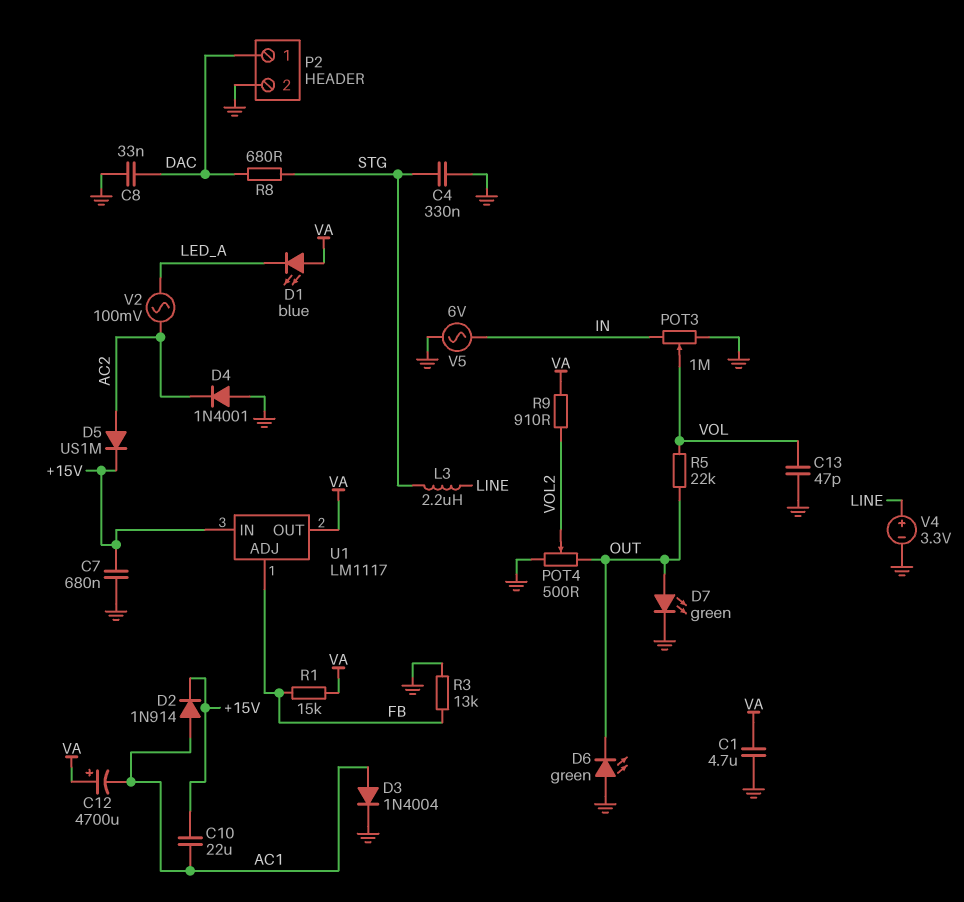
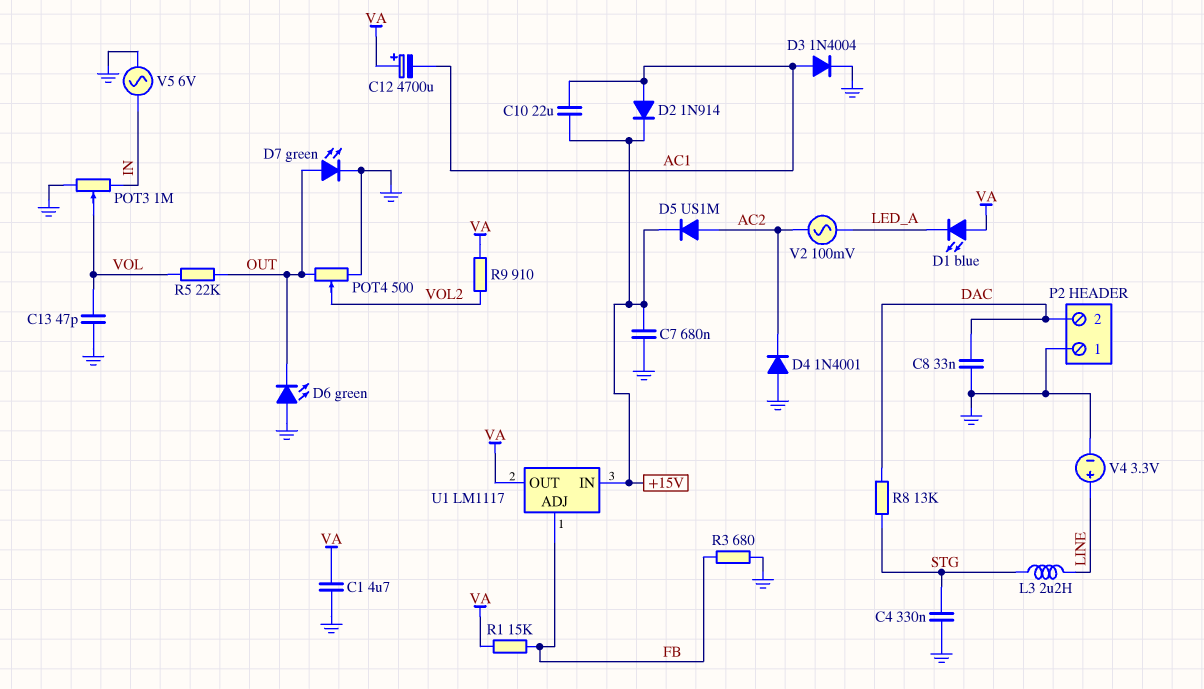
P2 pin 1: DAC -> GND
P2 pin 2: GND -> DAC
R3: 13k (FB, GND) -> 680 (FB, GND)
R8: 680 (DAC, STG) -> 13k (DAC, STG)

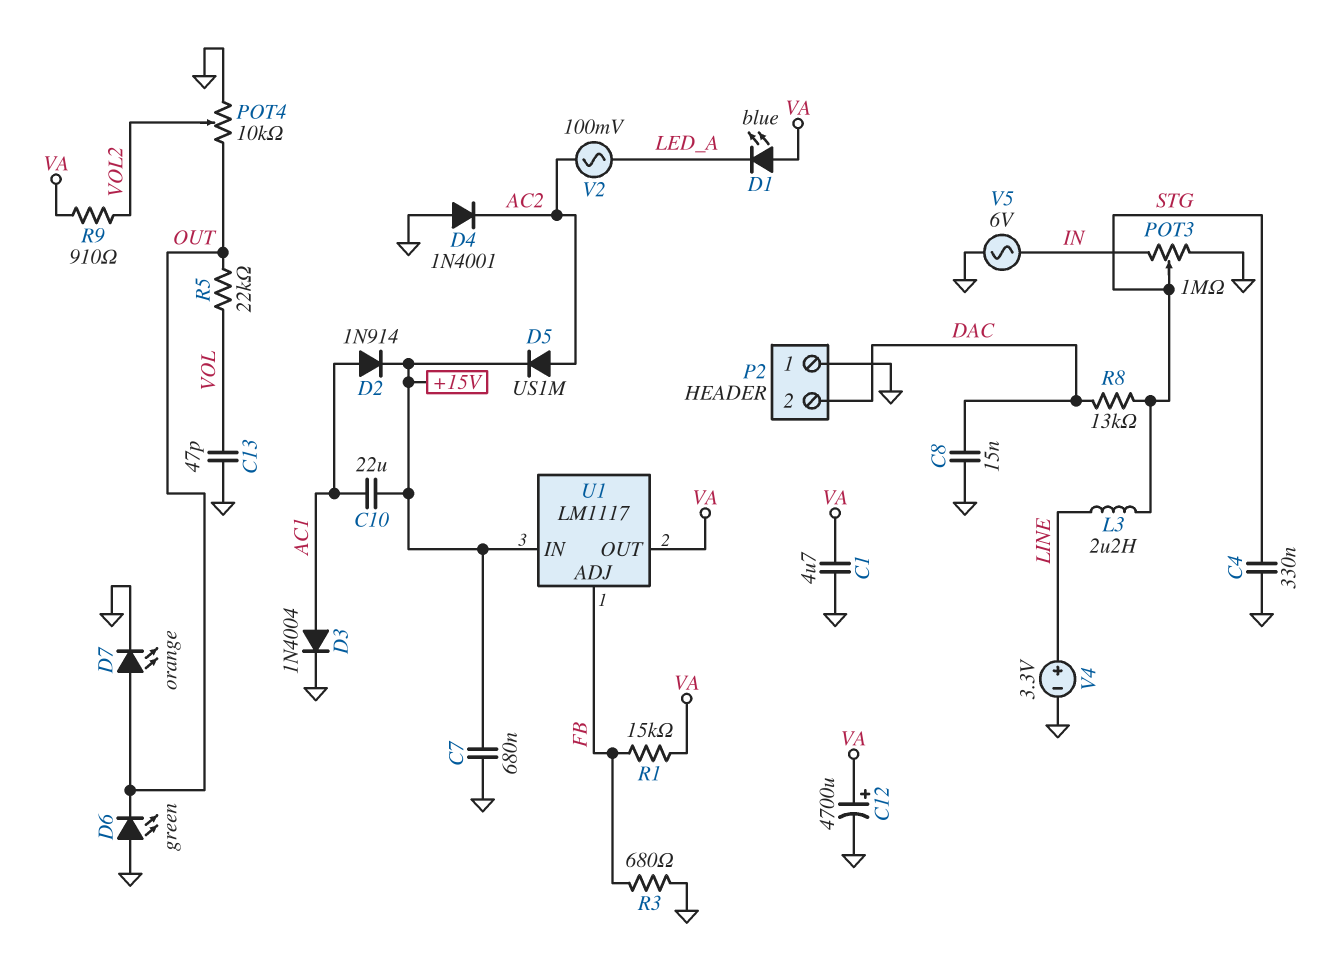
C8: 33nF (DAC, GND) -> 15nF (DAC, GND)
C12: 4700uF (plus VA, minus AC1) -> 4700uF (plus VA, minus GND)
D7: LED green (A OUT, K GND) -> LED orange (A OUT, K GND)
POT3: 1M (GND, IN, wiper VOL) -> 1M (GND, IN, wiper STG)
POT4: 500 (GND, OUT, wiper VOL2) -> 10k (GND, OUT, wiper VOL2)

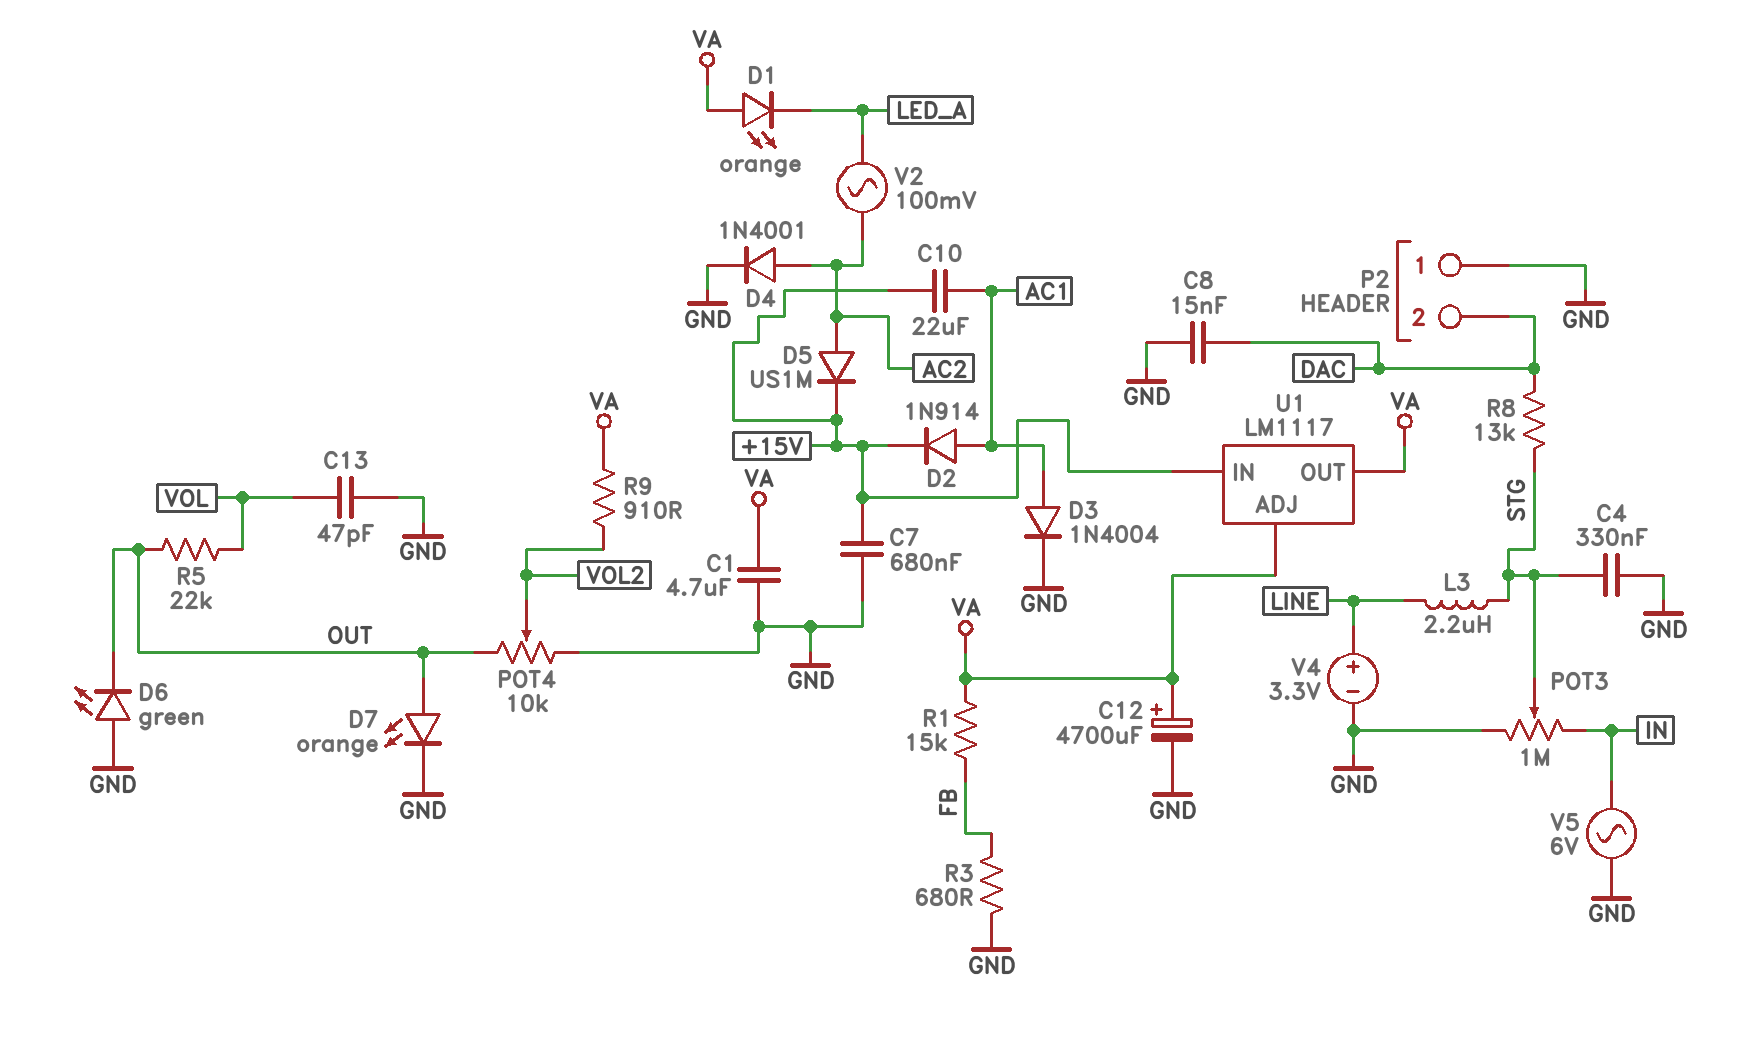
D1: LED blue (A VA, K LED_A) -> LED orange (A VA, K LED_A)
D4: diode 1N4001 (A GND, K AC2) -> diode 1N4001 (A AC2, K GND)
U1 pin ADJ: FB -> VA

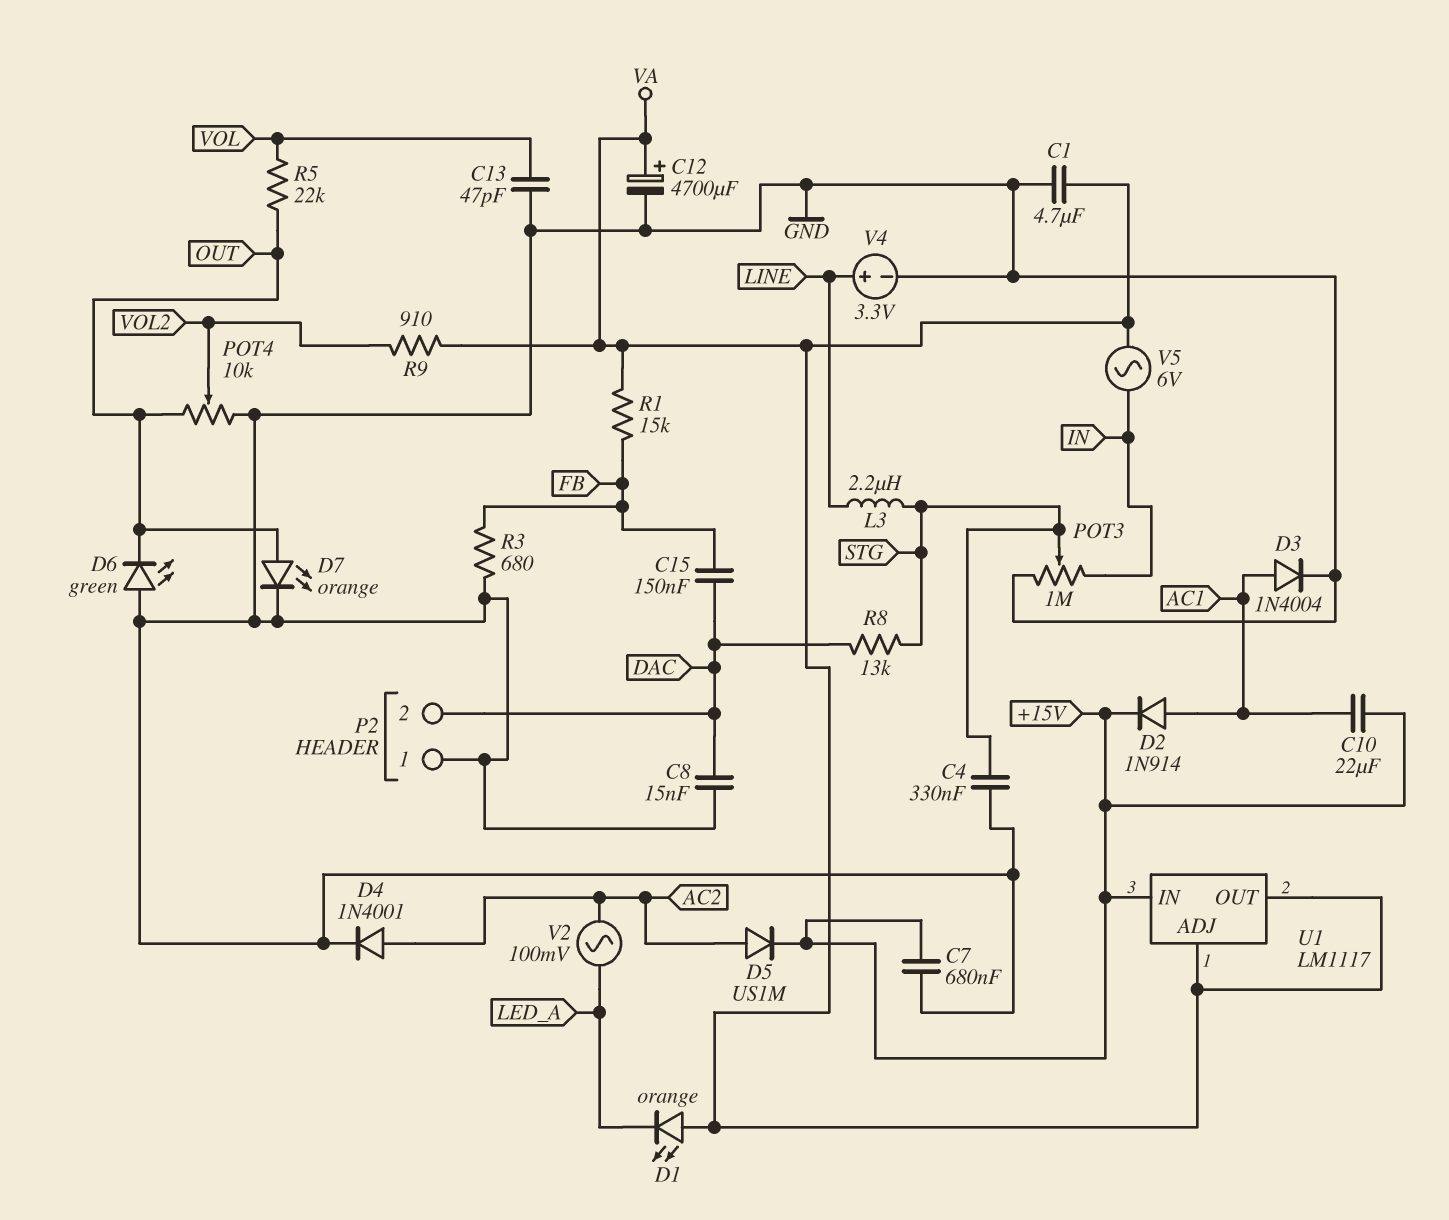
C15: none -> 150nF (DAC, FB)
V5: AC 6V (GND, IN) -> AC 6V (IN, VA)

